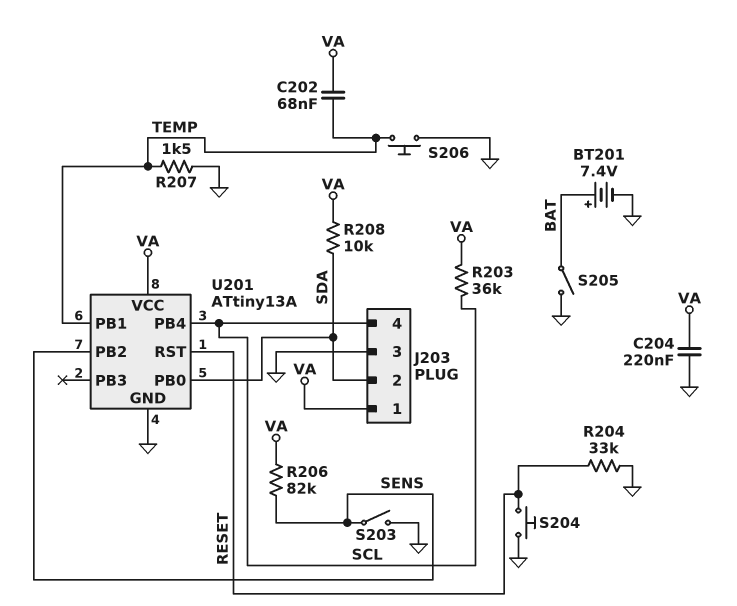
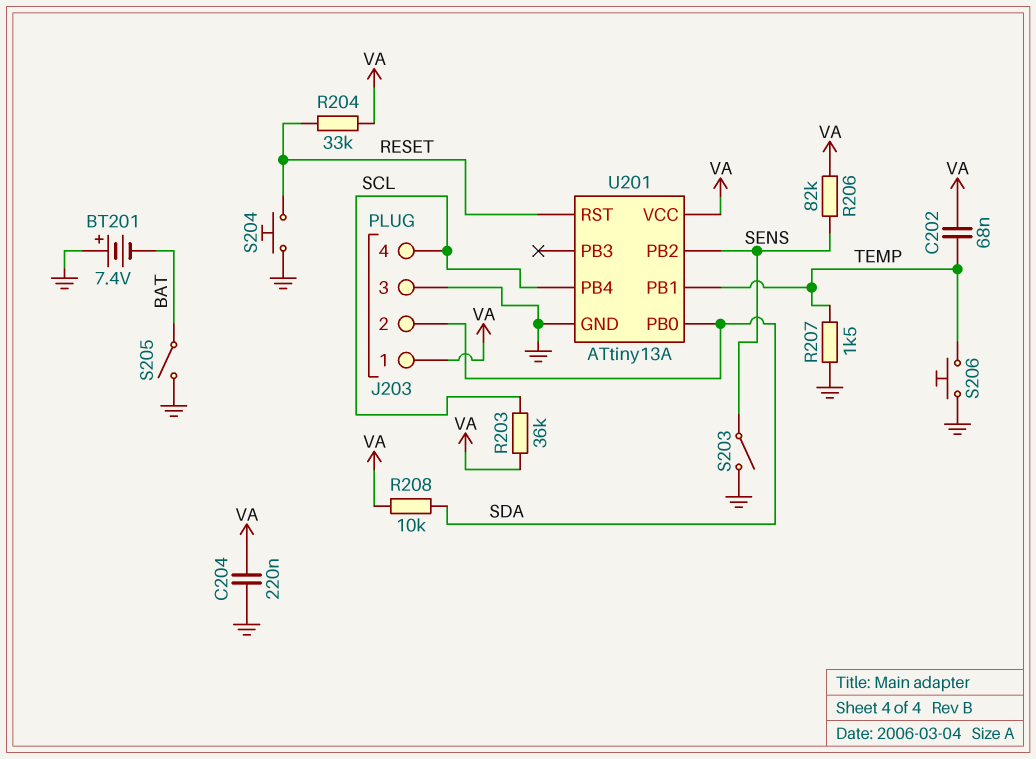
BT201: 7.4V (plus BAT, minus GND) -> 7.4V (plus GND, minus BAT)
R204: 33k (GND, RESET) -> 33k (RESET, VA)

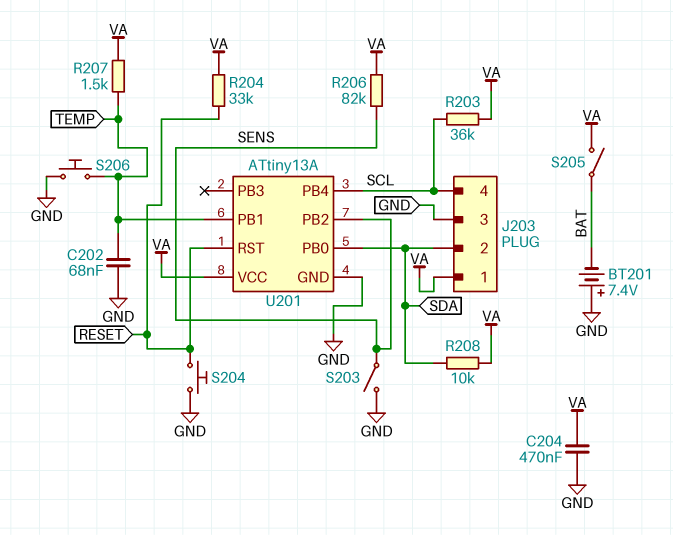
C202: 68nF (TEMP, VA) -> 68nF (GND, TEMP)
C204: 220nF (GND, VA) -> 470nF (GND, VA)
R207: 1.5k (GND, TEMP) -> 1.5k (TEMP, VA)
S205: switch (BAT, GND) -> switch (BAT, VA)

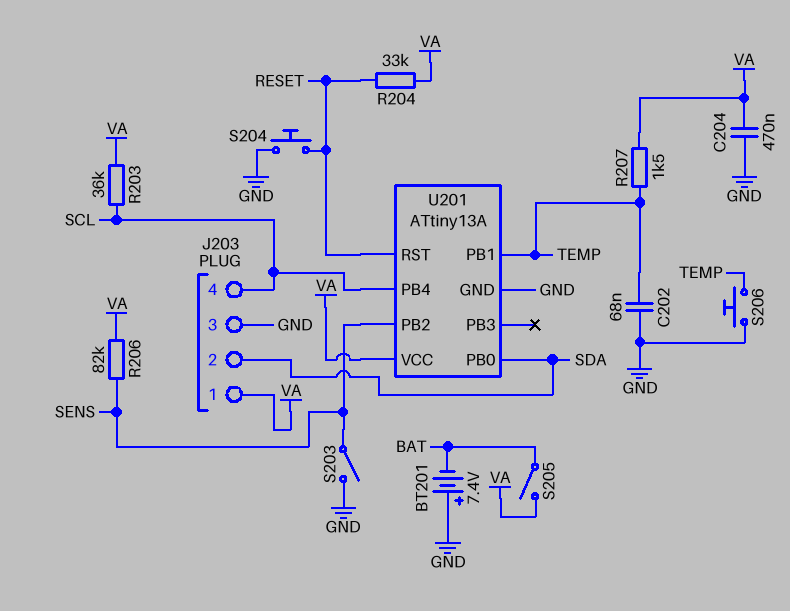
R208: 10k (SDA, VA) -> none

